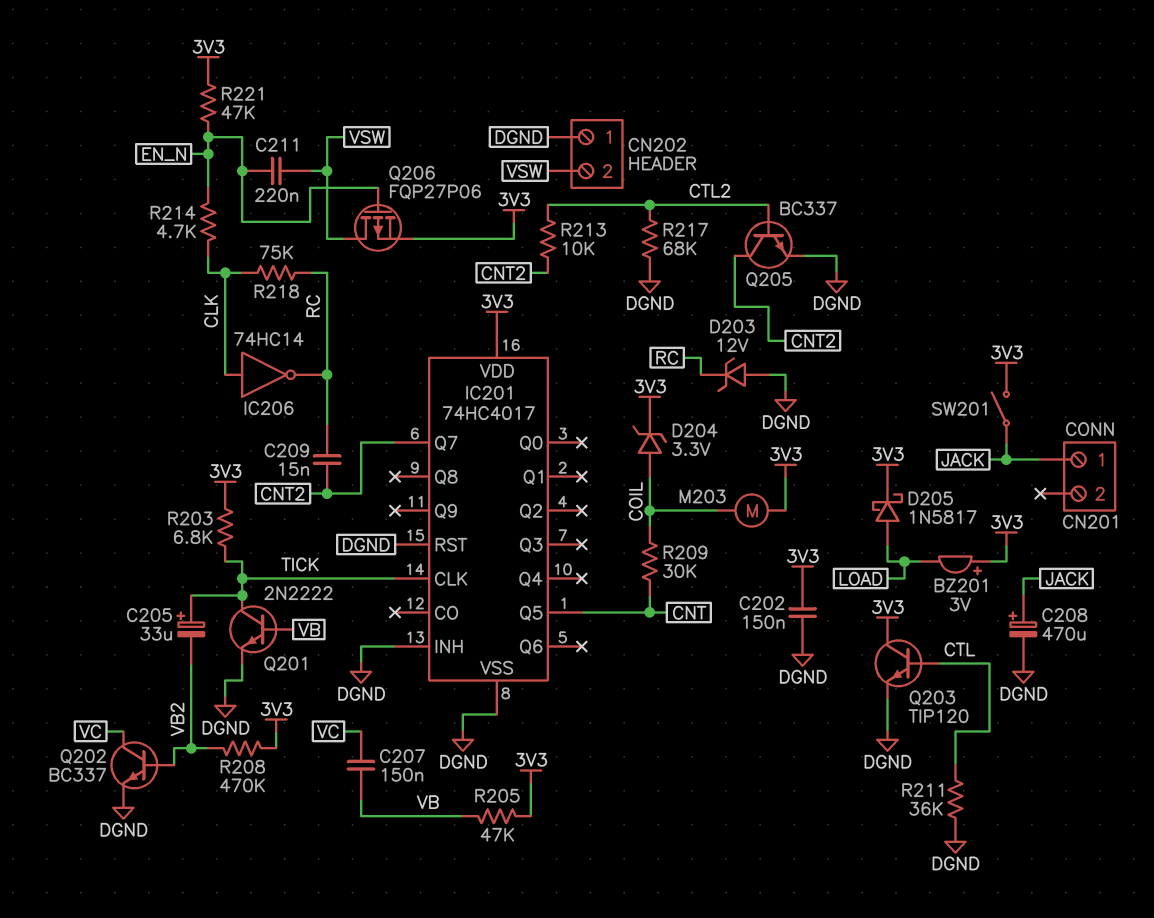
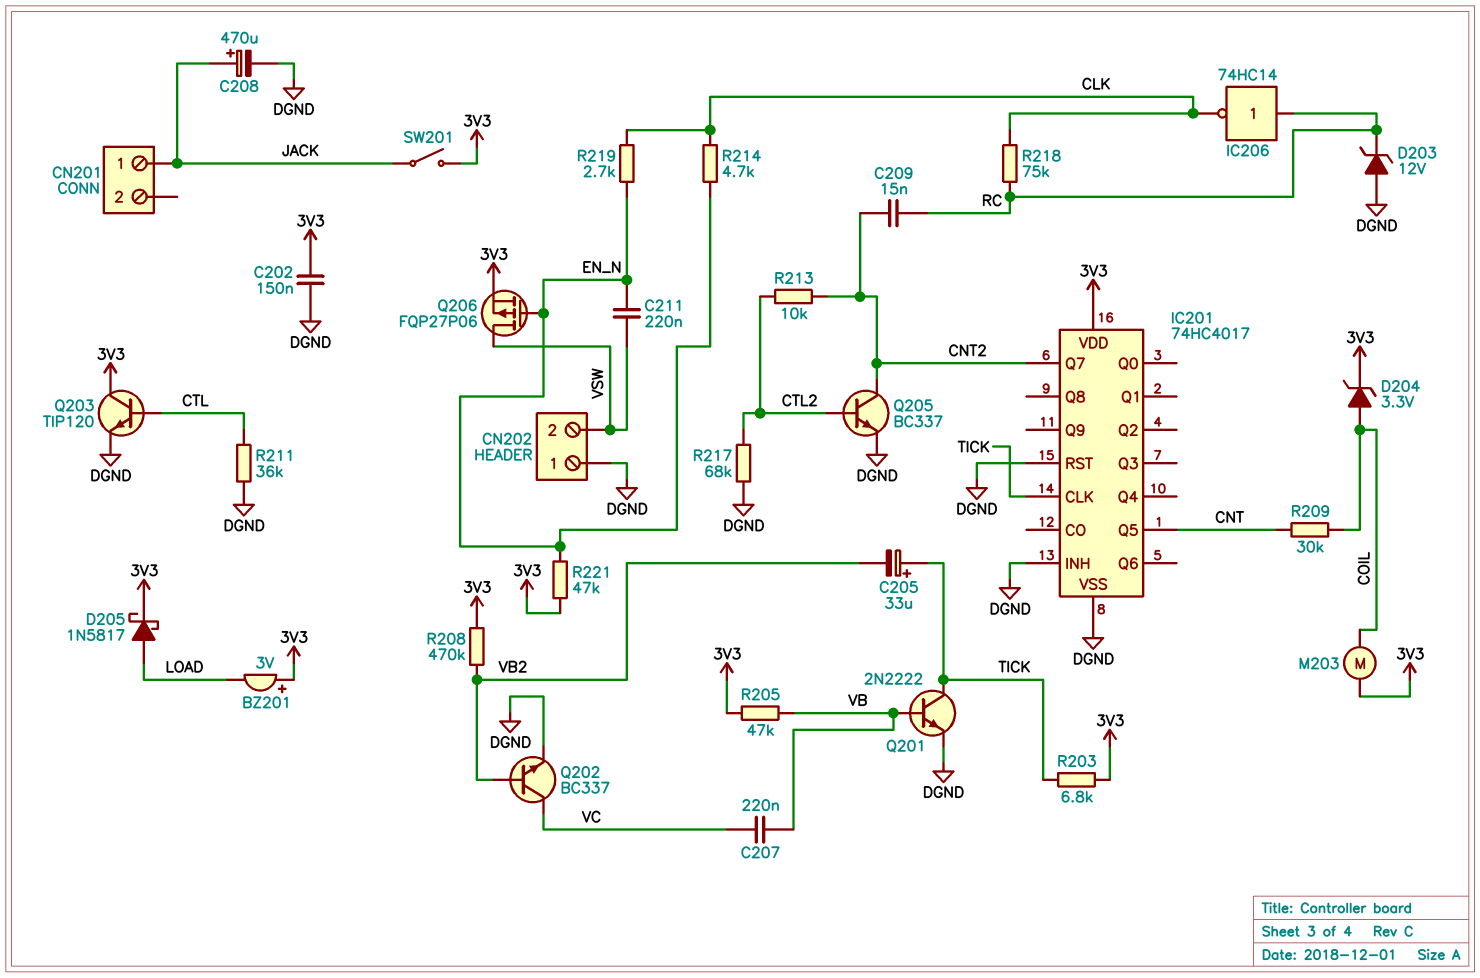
C207: 150nF (VB, VC) -> 220nF (VB, VC)
IC206: NOT 74HC14 (in CLK, out RC) -> NOT 74HC14 (in RC, out CLK)
R219: none -> 2.7k (CLK, EN_N)

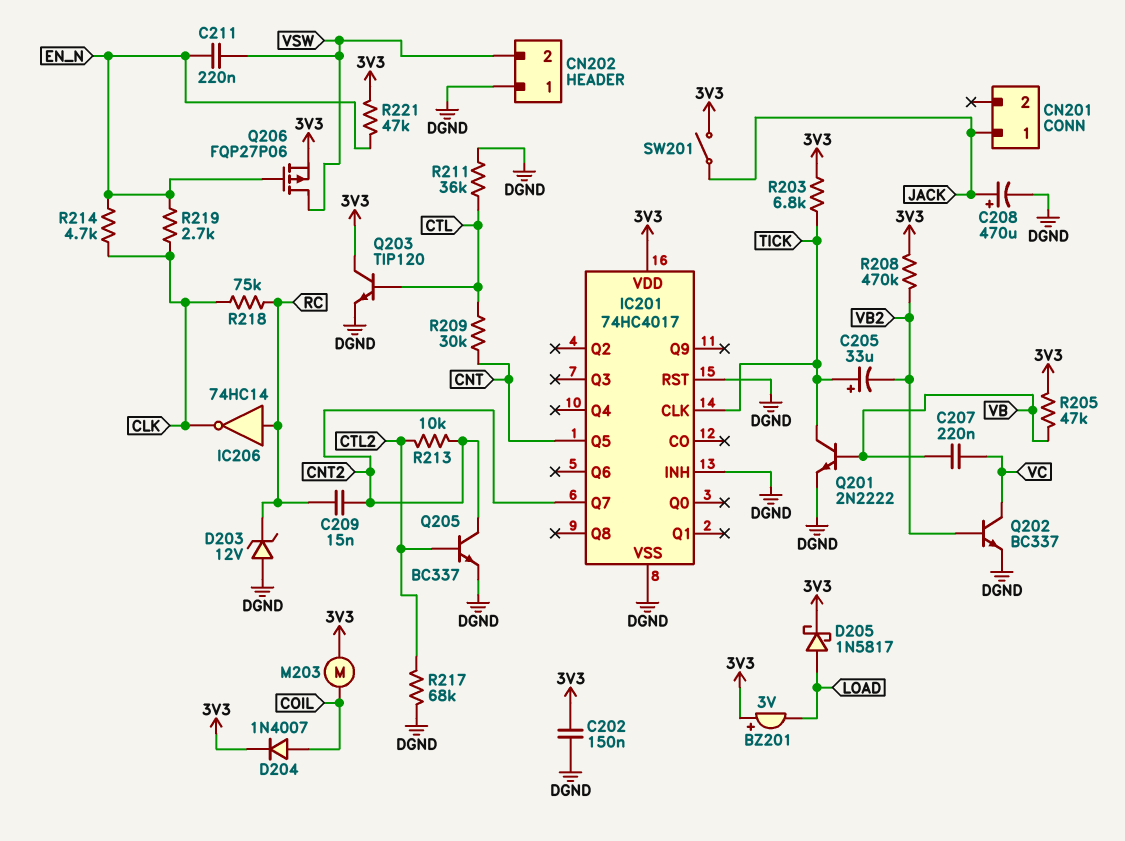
D204: zener 3.3V (A COIL, K 3V3) -> diode 1N4007 (A COIL, K 3V3)
R209: 30k (CNT, COIL) -> 30k (CNT, CTL)

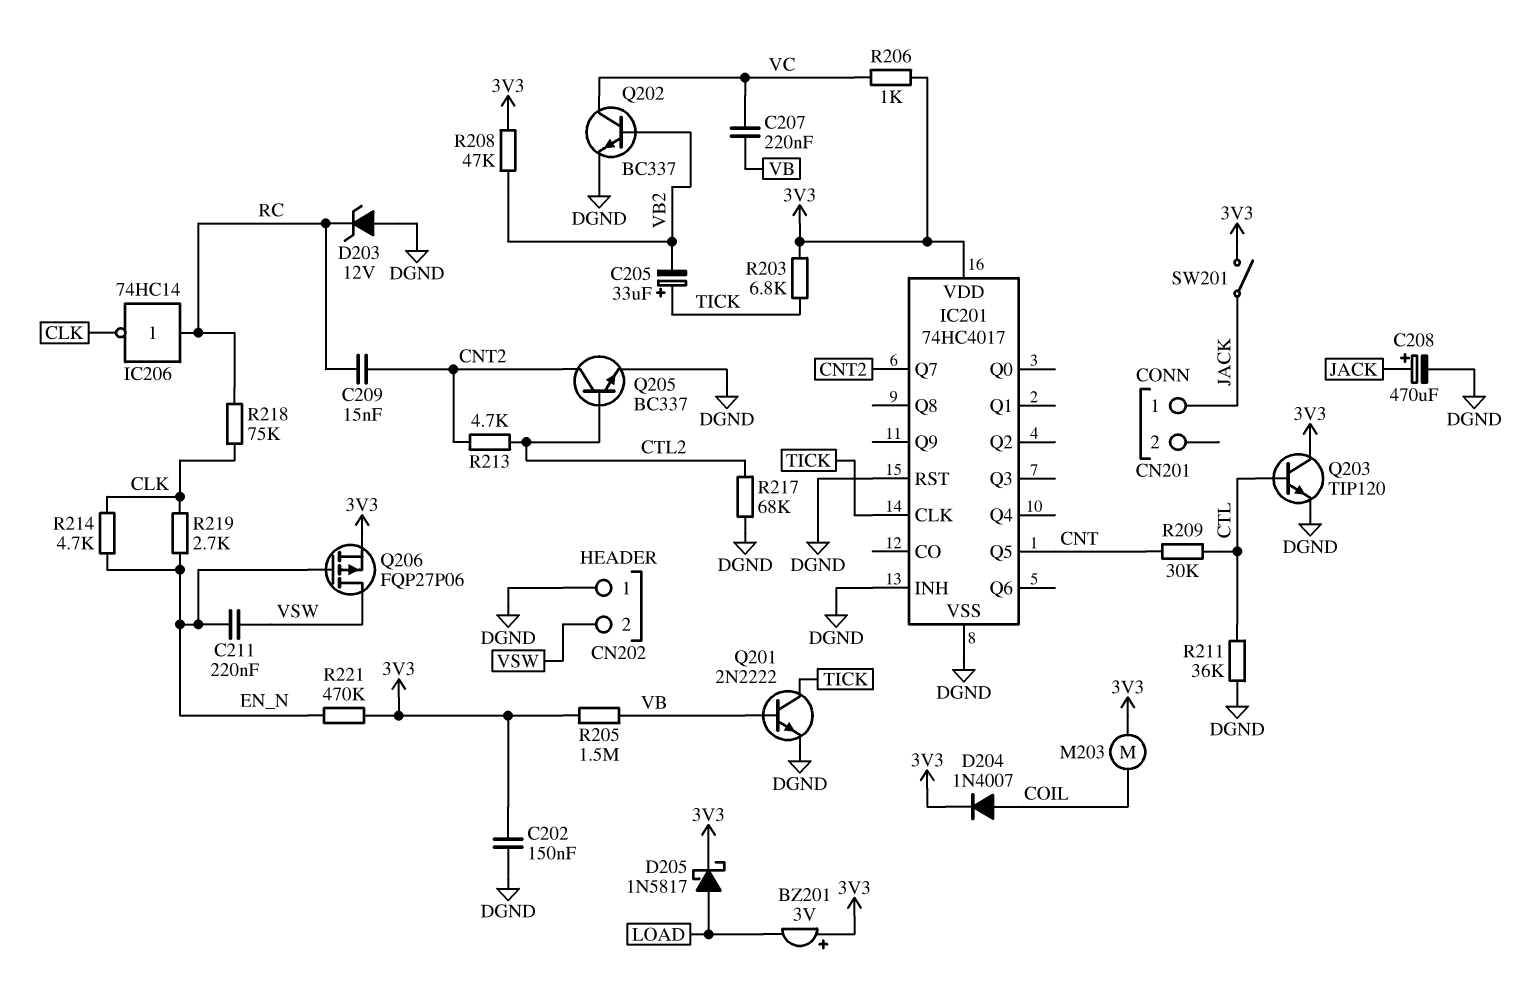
R205: 47k (3V3, VB) -> 1.5M (3V3, VB)
R206: none -> 1k (3V3, VC)
R208: 470k (3V3, VB2) -> 47k (3V3, VB2)
R213: 10k (CNT2, CTL2) -> 4.7k (CNT2, CTL2)
R221: 47k (3V3, EN_N) -> 470k (3V3, EN_N)

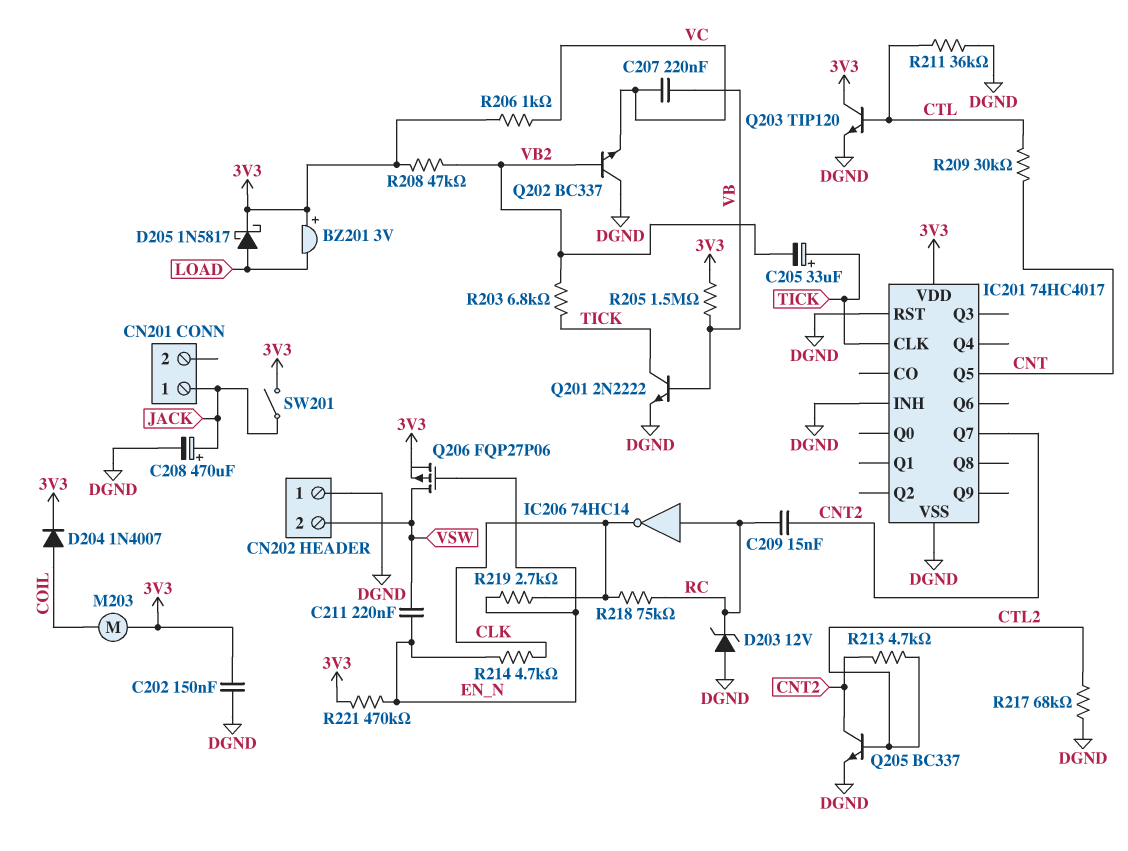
Q202: NPN BC337 (B VB2, C VC, E DGND) -> NPN BC337 (B VB2, C DGND, E VC)
R203: 6.8k (3V3, TICK) -> 6.8k (TICK, VB2)

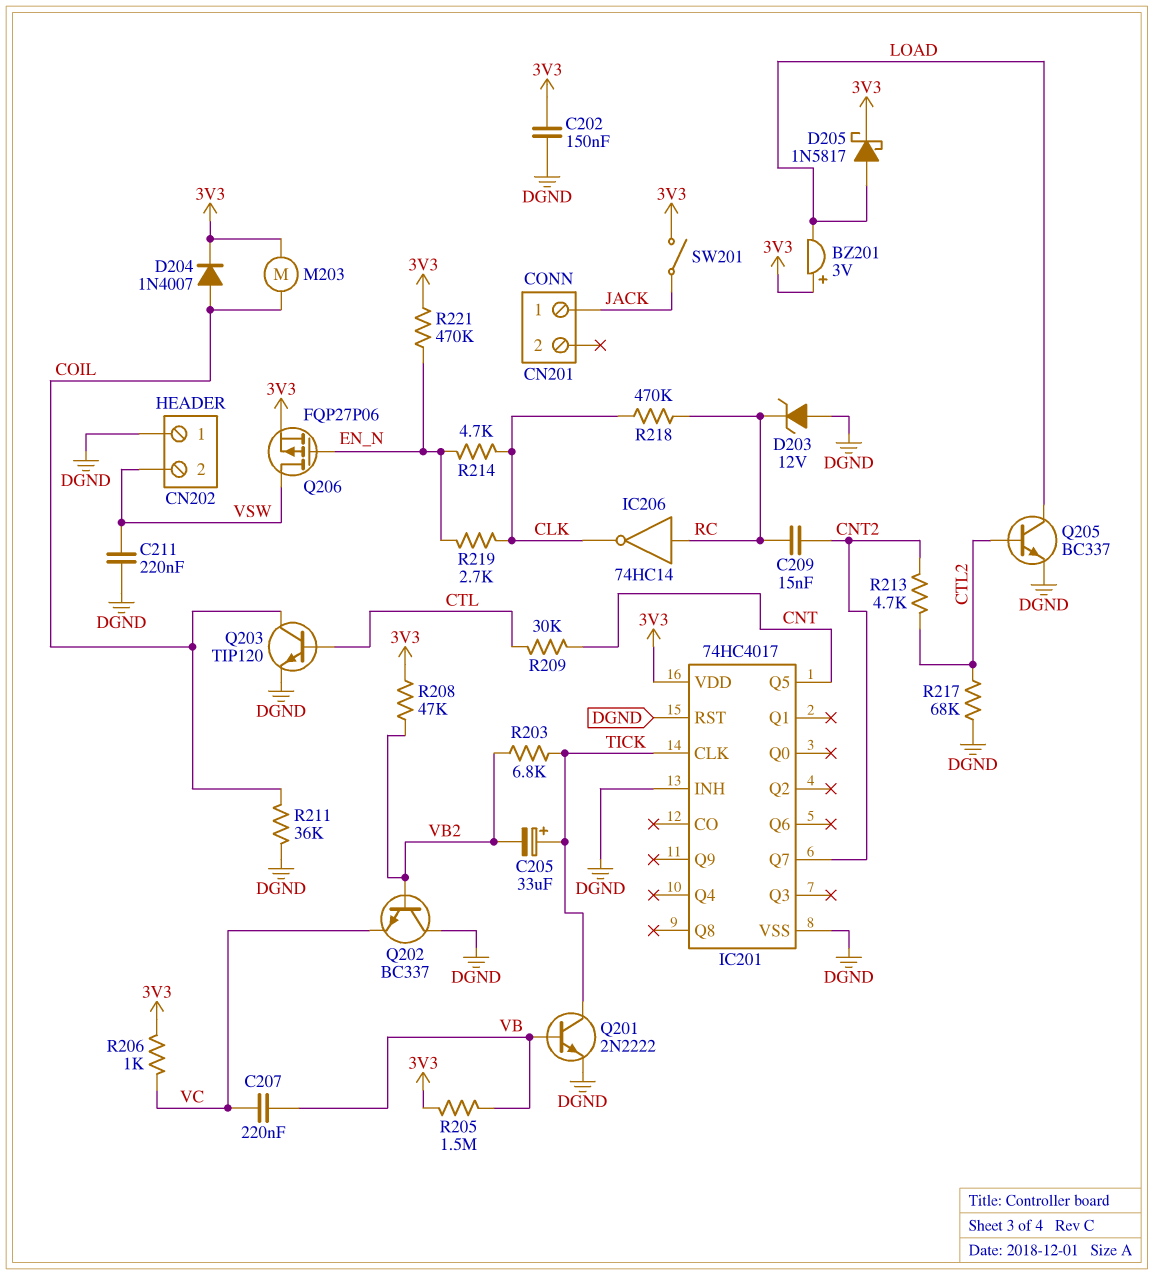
C208: 470uF (plus JACK, minus DGND) -> none
C211: 220nF (EN_N, VSW) -> 220nF (DGND, VSW)
Q203: NPN TIP120 (B CTL, C 3V3, E DGND) -> NPN TIP120 (B CTL, C COIL, E DGND)
Q205: NPN BC337 (B CTL2, C CNT2, E DGND) -> NPN BC337 (B CTL2, C LOAD, E DGND)
R211: 36k (CTL, DGND) -> 36k (COIL, DGND)
R218: 75k (CLK, RC) -> 470k (CLK, RC)

